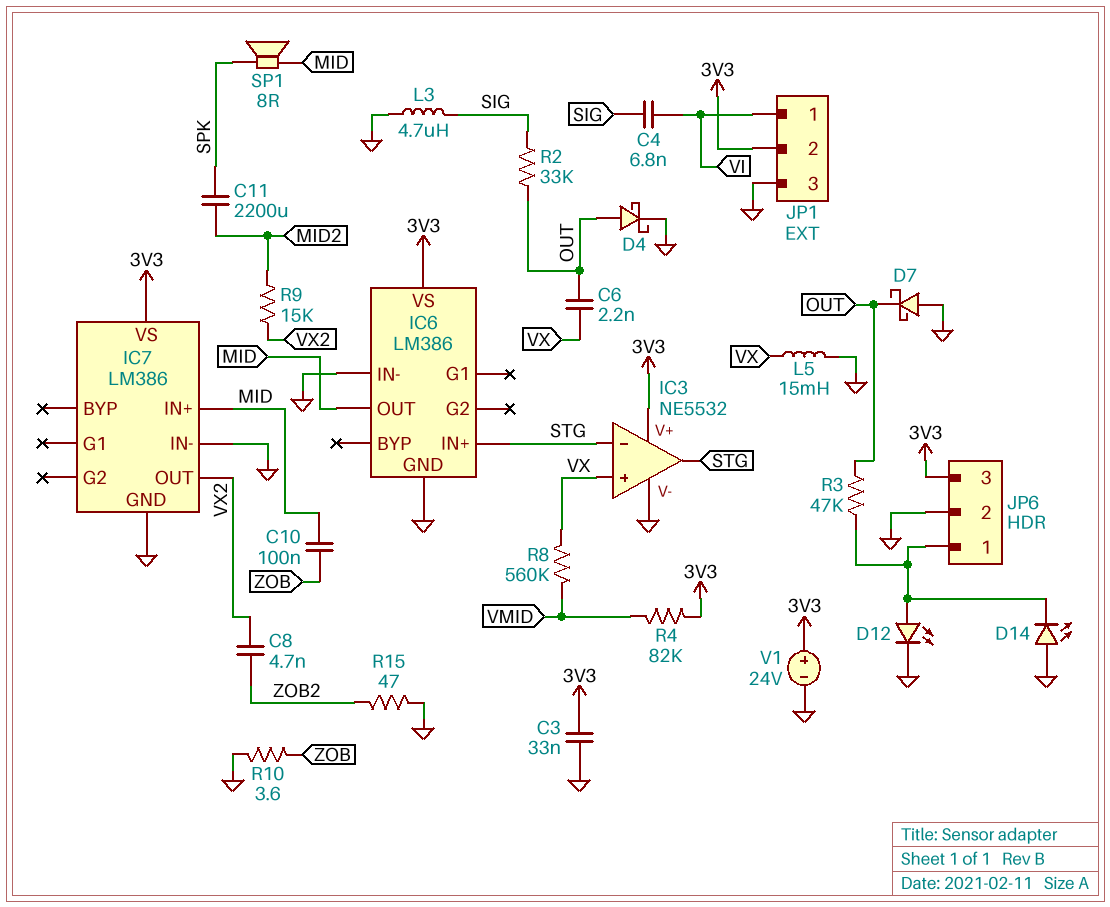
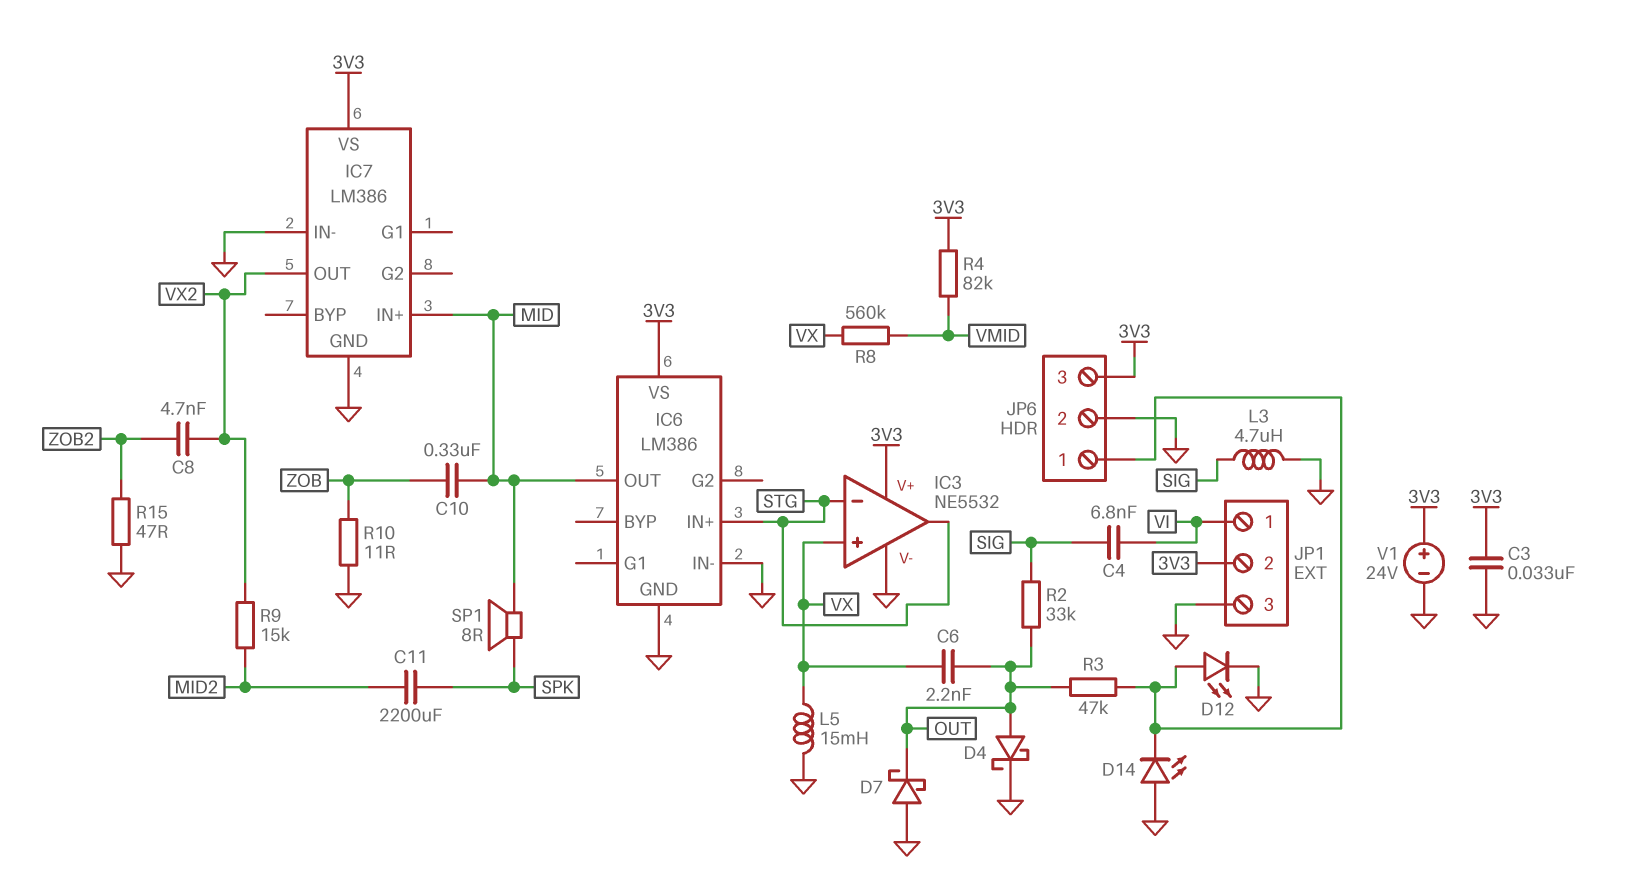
C10: 100nF (MID, ZOB) -> 330nF (MID, ZOB)
R10: 3.6 (GND, ZOB) -> 11 (GND, ZOB)

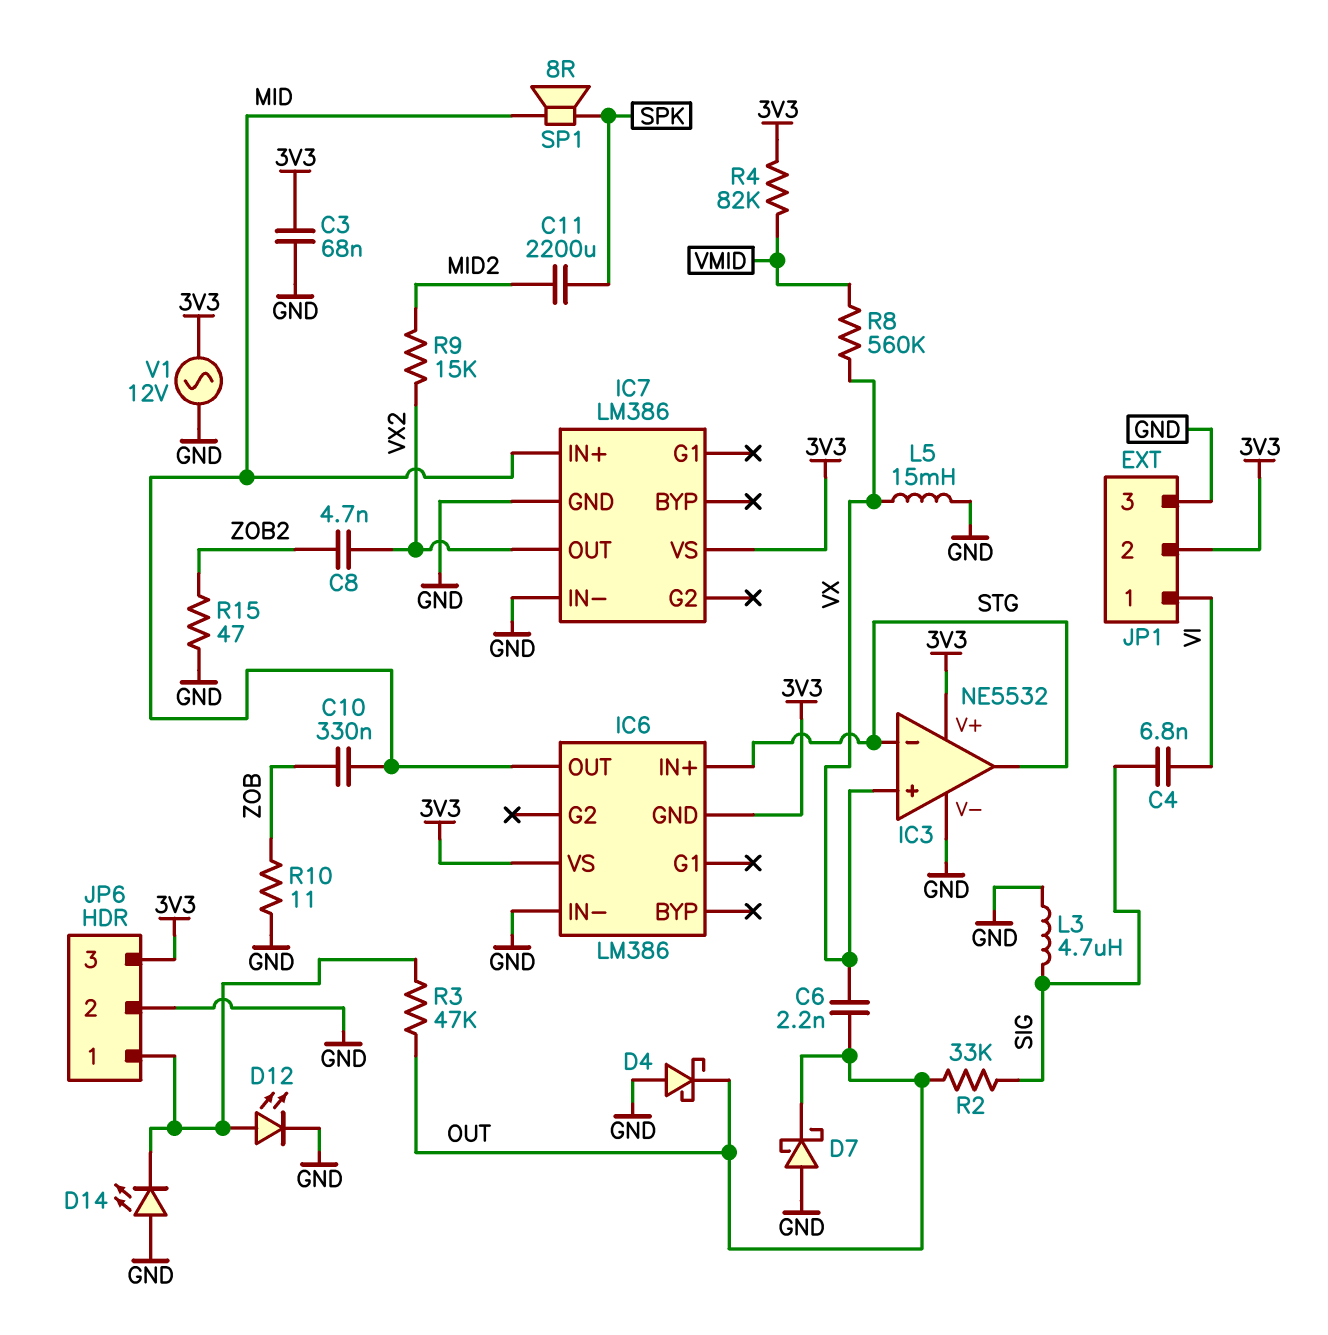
C3: 33nF (3V3, GND) -> 68nF (3V3, GND)
D4: schottky (A OUT, K GND) -> schottky (A GND, K OUT)
IC6 pin GND: GND -> 3V3
V1: 24V (plus 3V3, minus GND) -> AC 12V (3V3, GND)

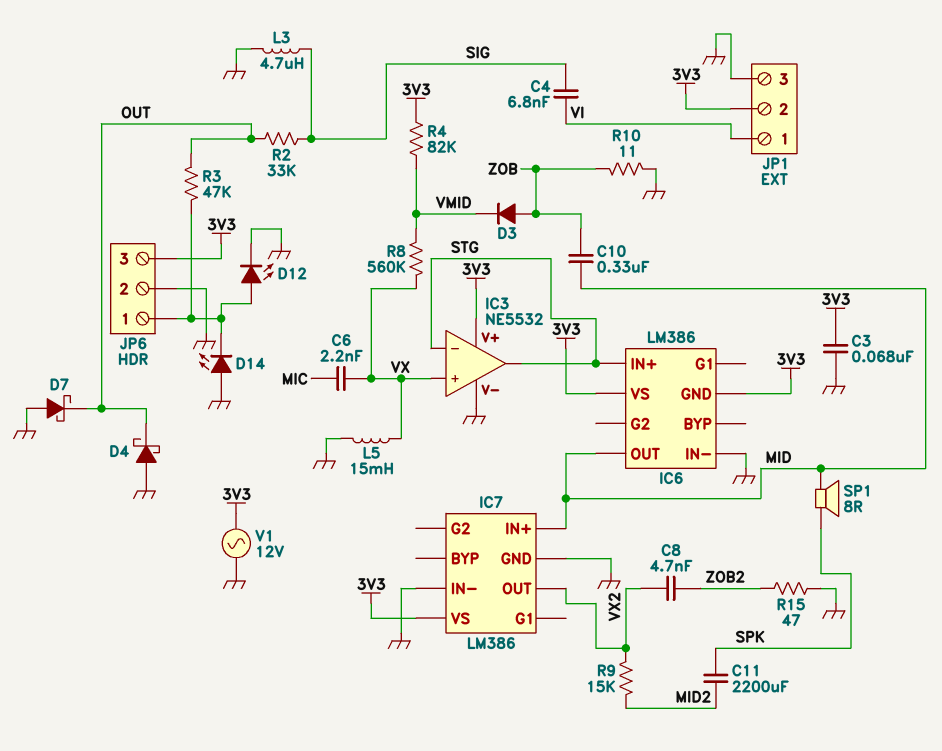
C6: 2.2nF (OUT, VX) -> 2.2nF (MIC, VX)
D3: none -> diode (A ZOB, K VMID)

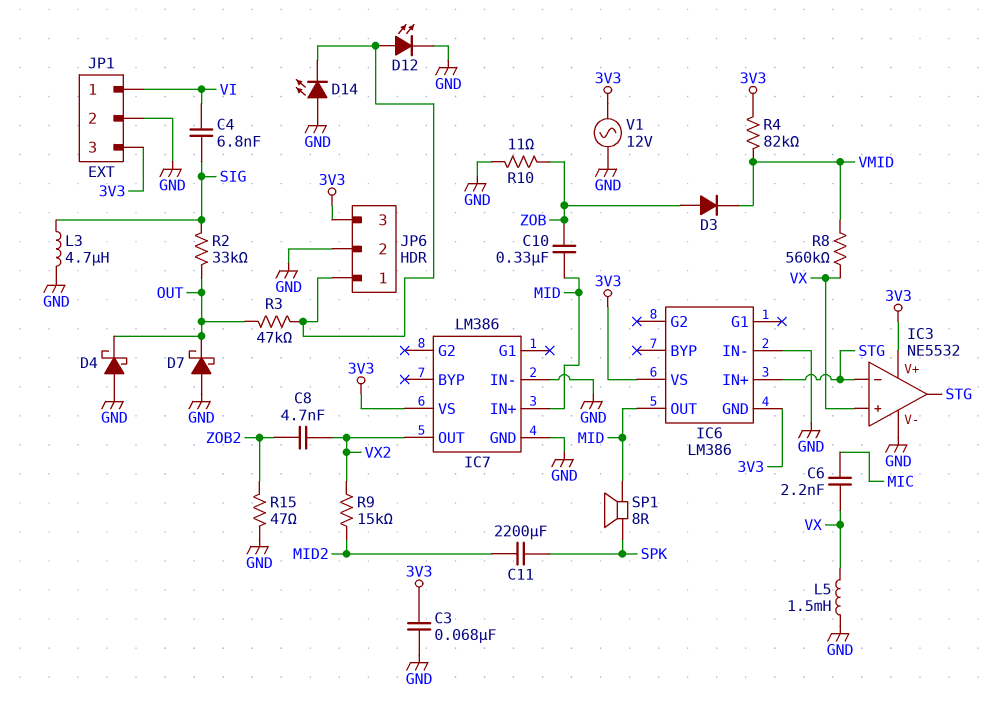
JP1 pin 2: 3V3 -> GND
JP1 pin 3: GND -> 3V3
L5: 15mH (GND, VX) -> 1.5mH (GND, VX)

